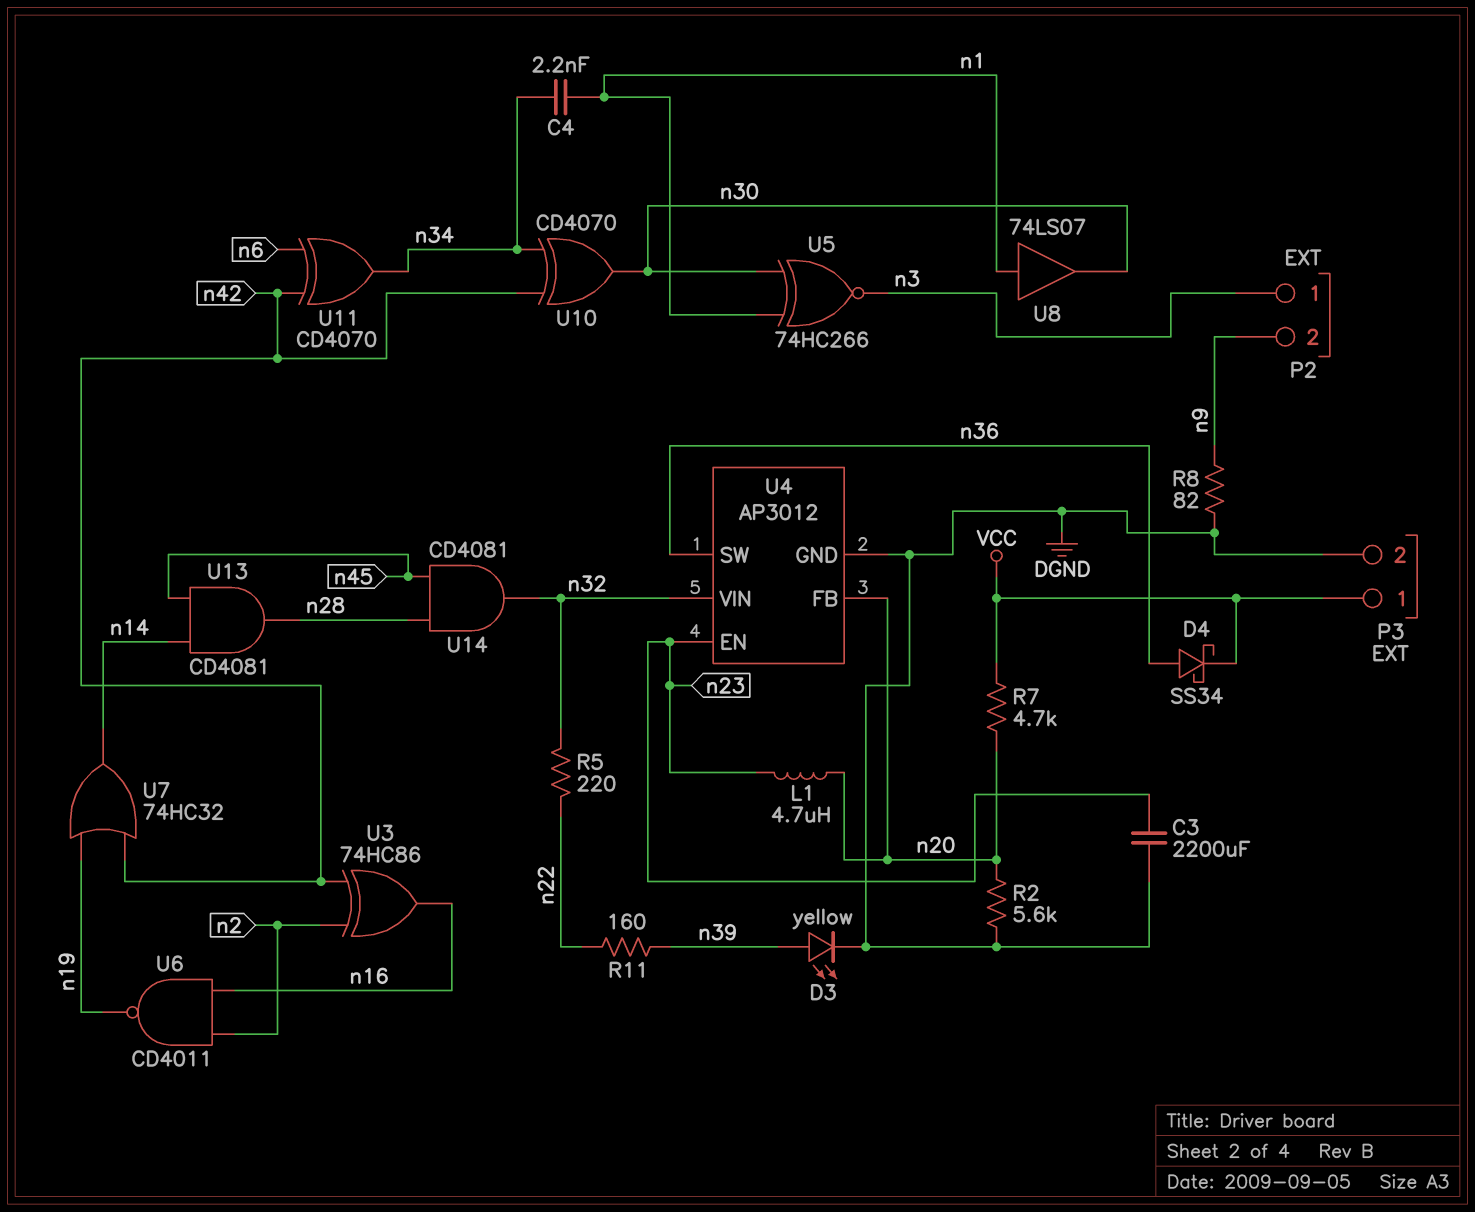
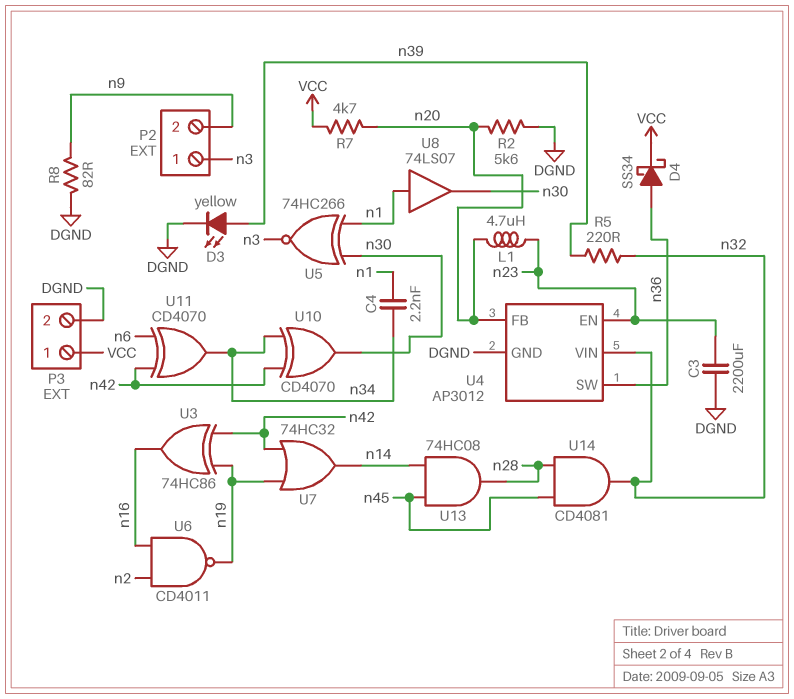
R5: 220 (n22, n32) -> 220 (n32, n39)
R11: 160 (n22, n39) -> none
U3: XOR 74HC86 (in n2, in n42, out n16) -> XOR 74HC86 (in n19, in n42, out n16)
U13: AND CD4081 (in n14, in n45, out n28) -> AND 74HC08 (in n14, in n45, out n28)

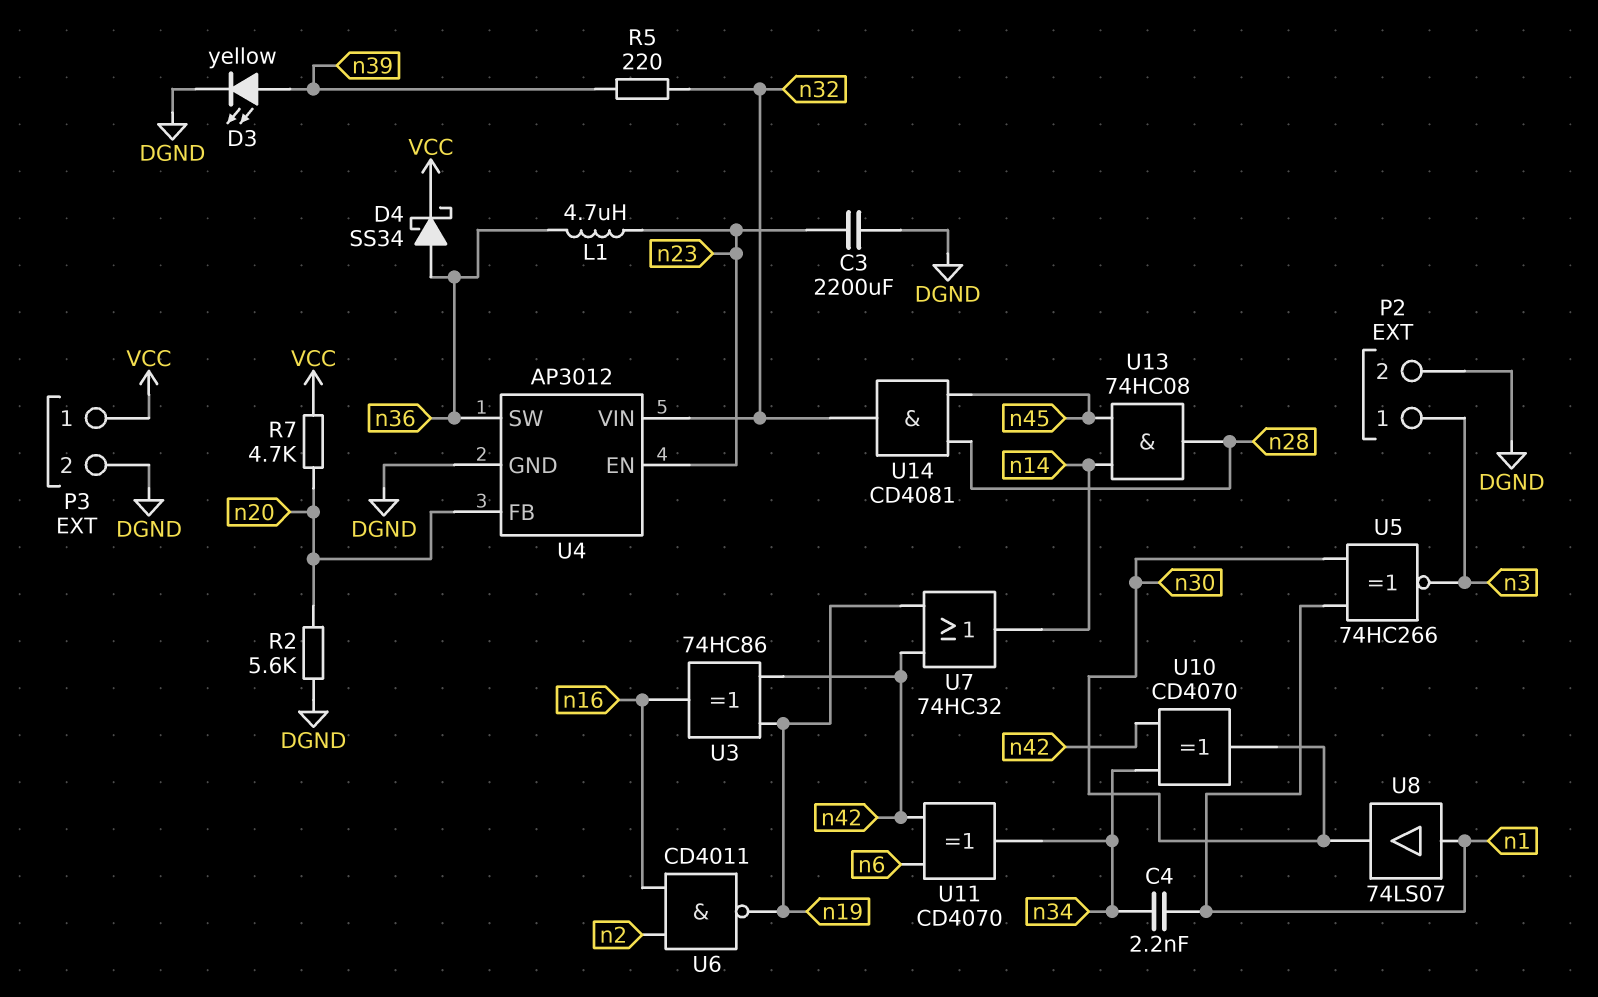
L1: 4.7uH (n20, n23) -> 4.7uH (n23, n36)
P2 pin 2: n9 -> DGND
R8: 82 (DGND, n9) -> none

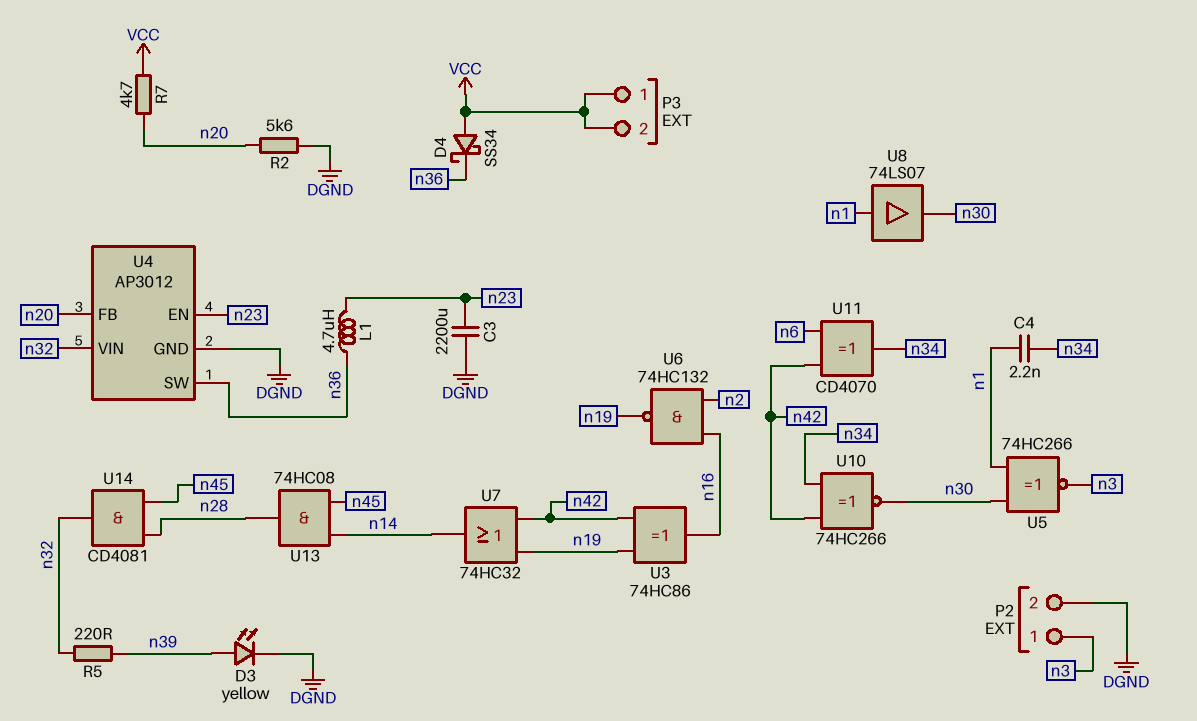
D4: schottky SS34 (A n36, K VCC) -> schottky SS34 (A VCC, K n36)
P3 pin 2: DGND -> VCC
U6: NAND CD4011 (in n2, in n16, out n19) -> NAND 74HC132 (in n2, in n16, out n19)
U10: XOR CD4070 (in n34, in n42, out n30) -> XNOR 74HC266 (in n34, in n42, out n30)

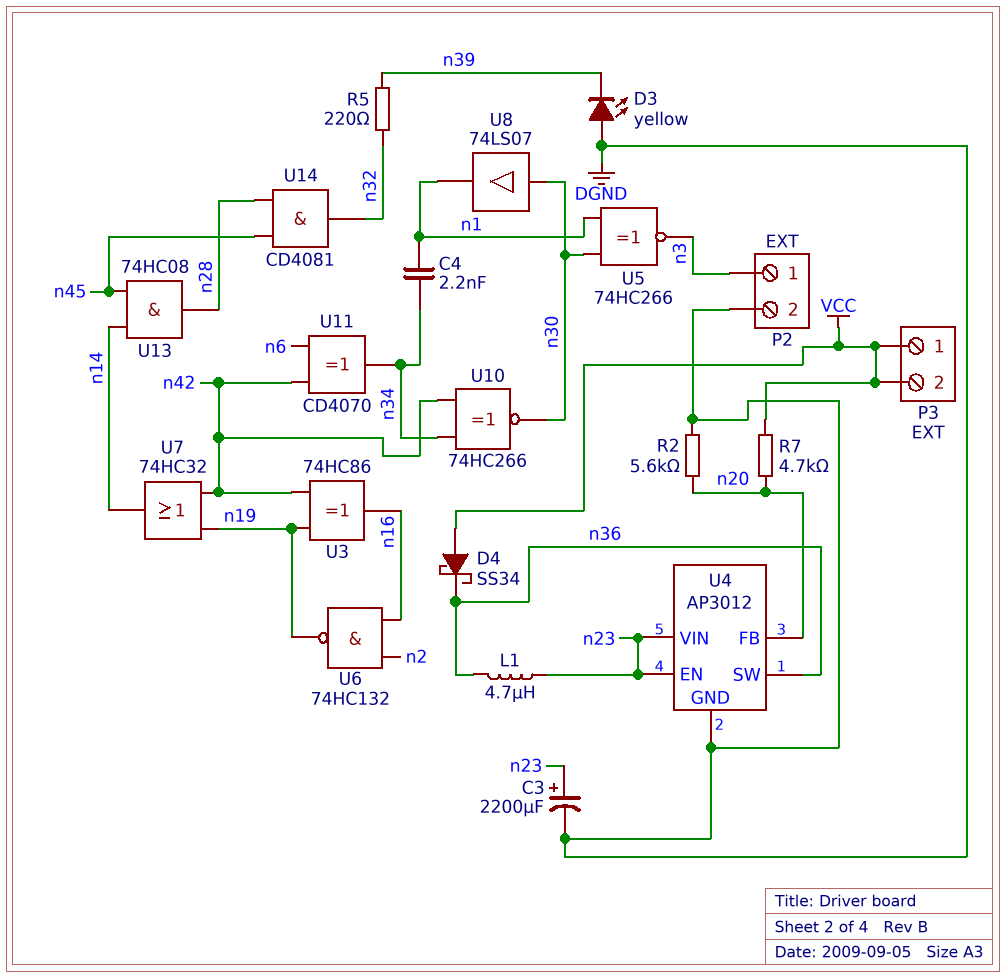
C3: 2200uF (DGND, n23) -> 2200uF (plus n23, minus DGND)
D3: LED yellow (A n39, K DGND) -> LED yellow (A DGND, K n39)
U4 pin VIN: n32 -> n23
U8: buffer 74LS07 (in n1, out n30) -> buffer 74LS07 (in n30, out n1)

